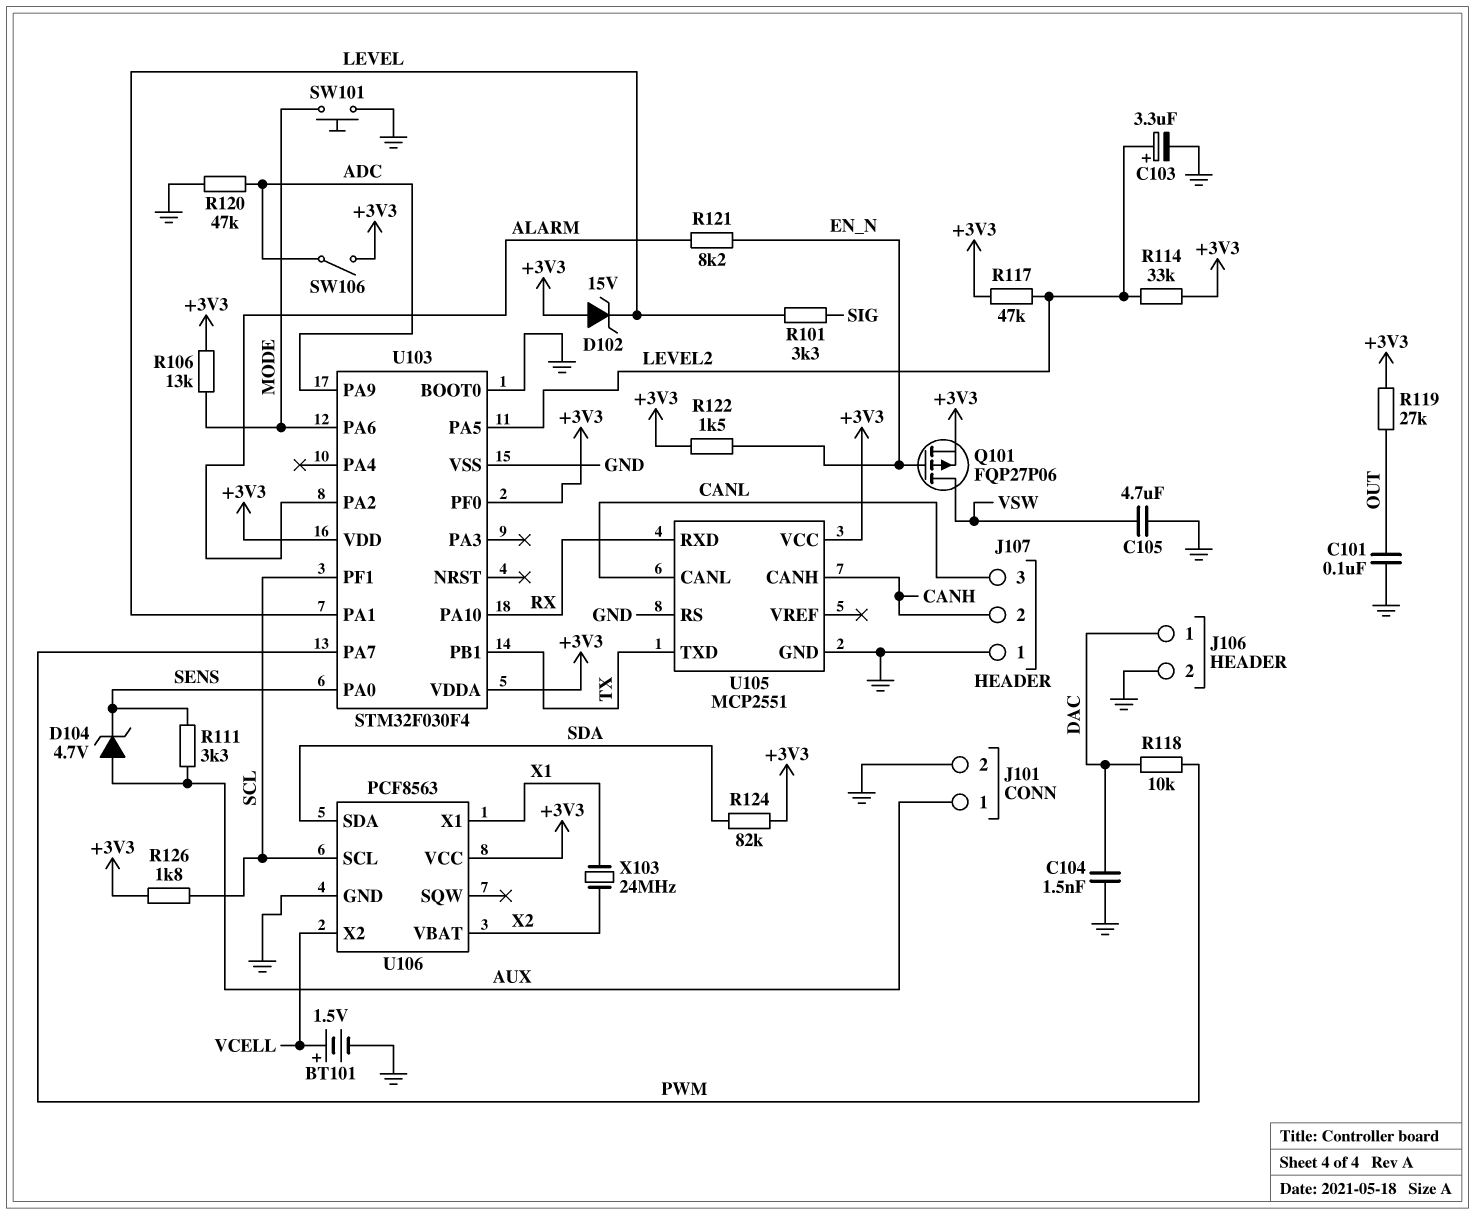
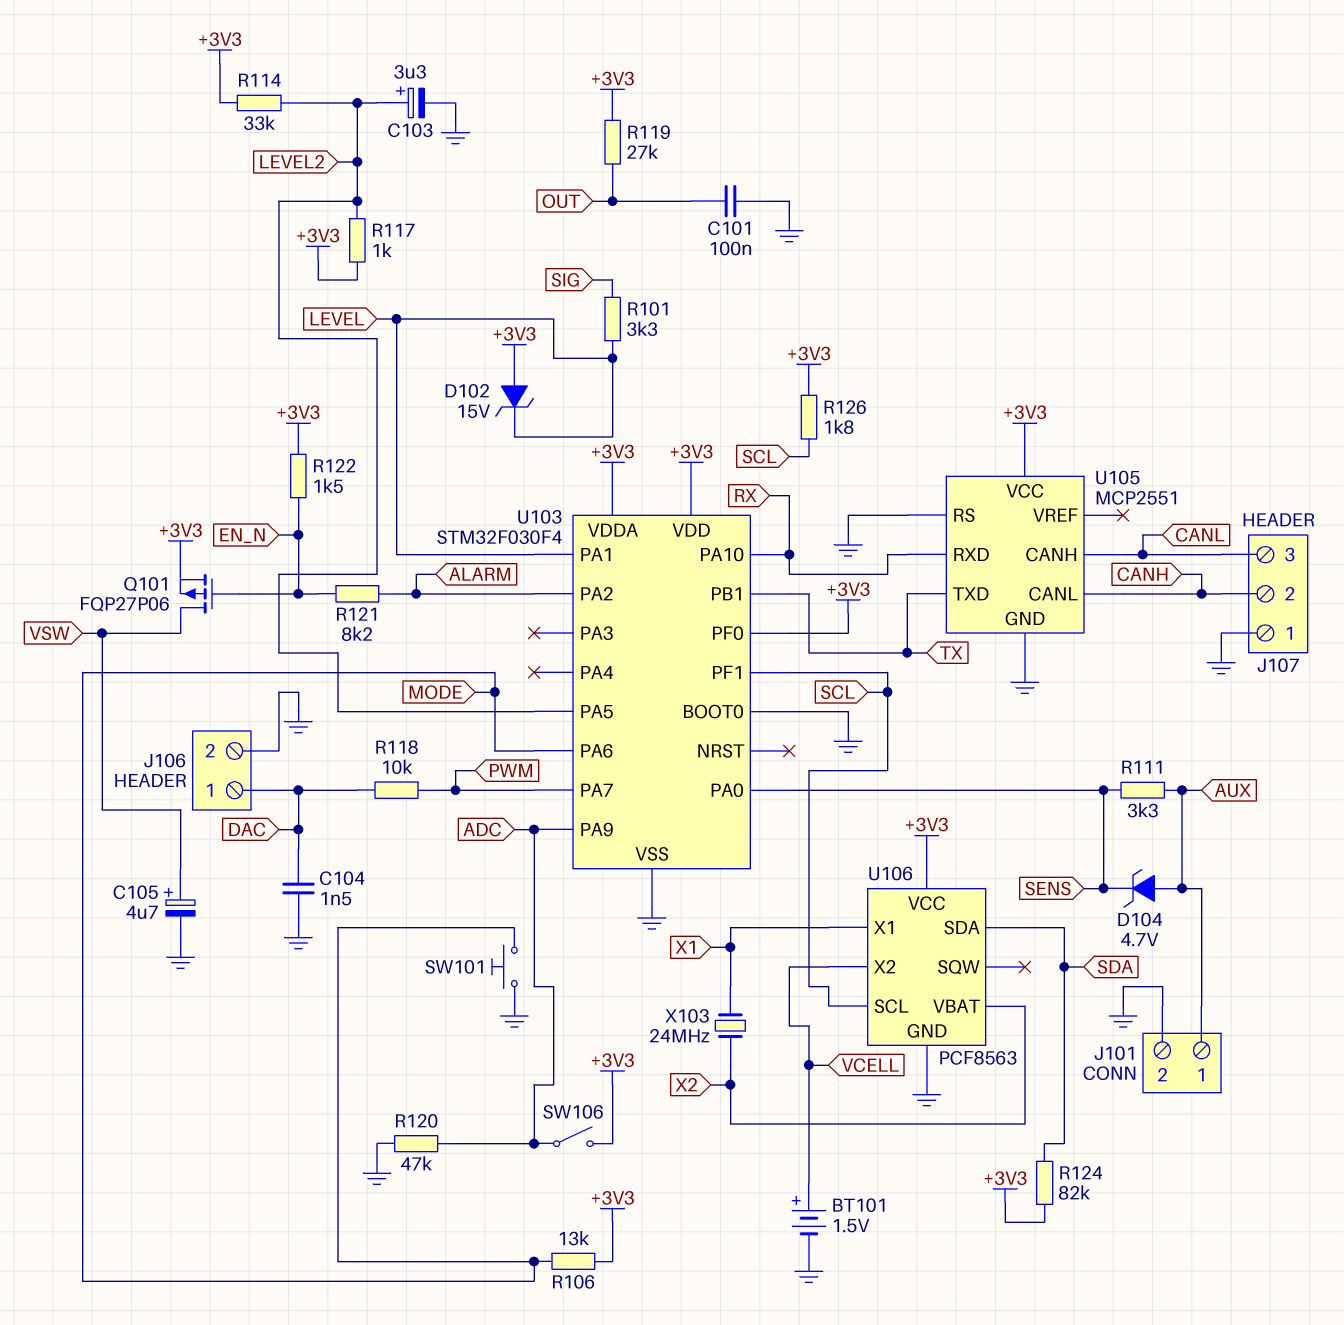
C105: 4.7uF (GND, VSW) -> 4.7uF (plus VSW, minus GND)
R117: 47k (+3V3, LEVEL2) -> 1k (+3V3, LEVEL2)
U105 pin CANH: CANH -> CANL
U105 pin CANL: CANL -> CANH

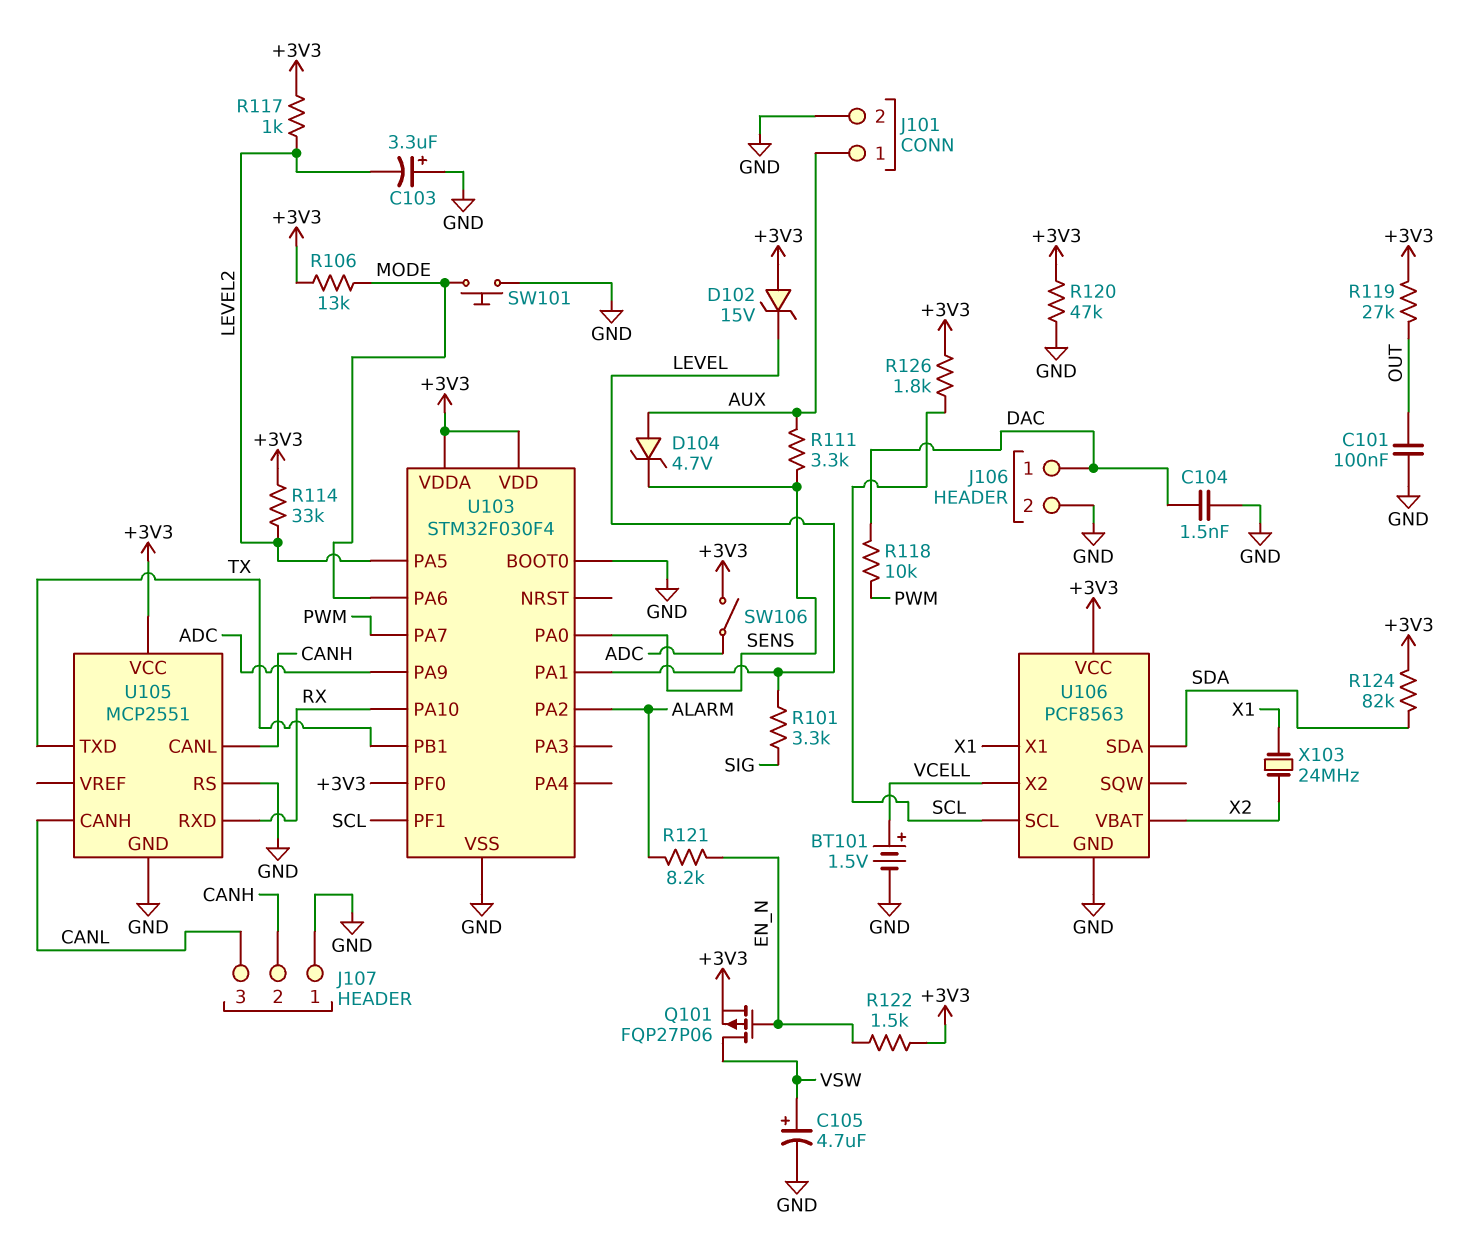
C103: 3.3uF (plus LEVEL2, minus GND) -> 3.3uF (plus GND, minus LEVEL2)
R120: 47k (ADC, GND) -> 47k (+3V3, GND)

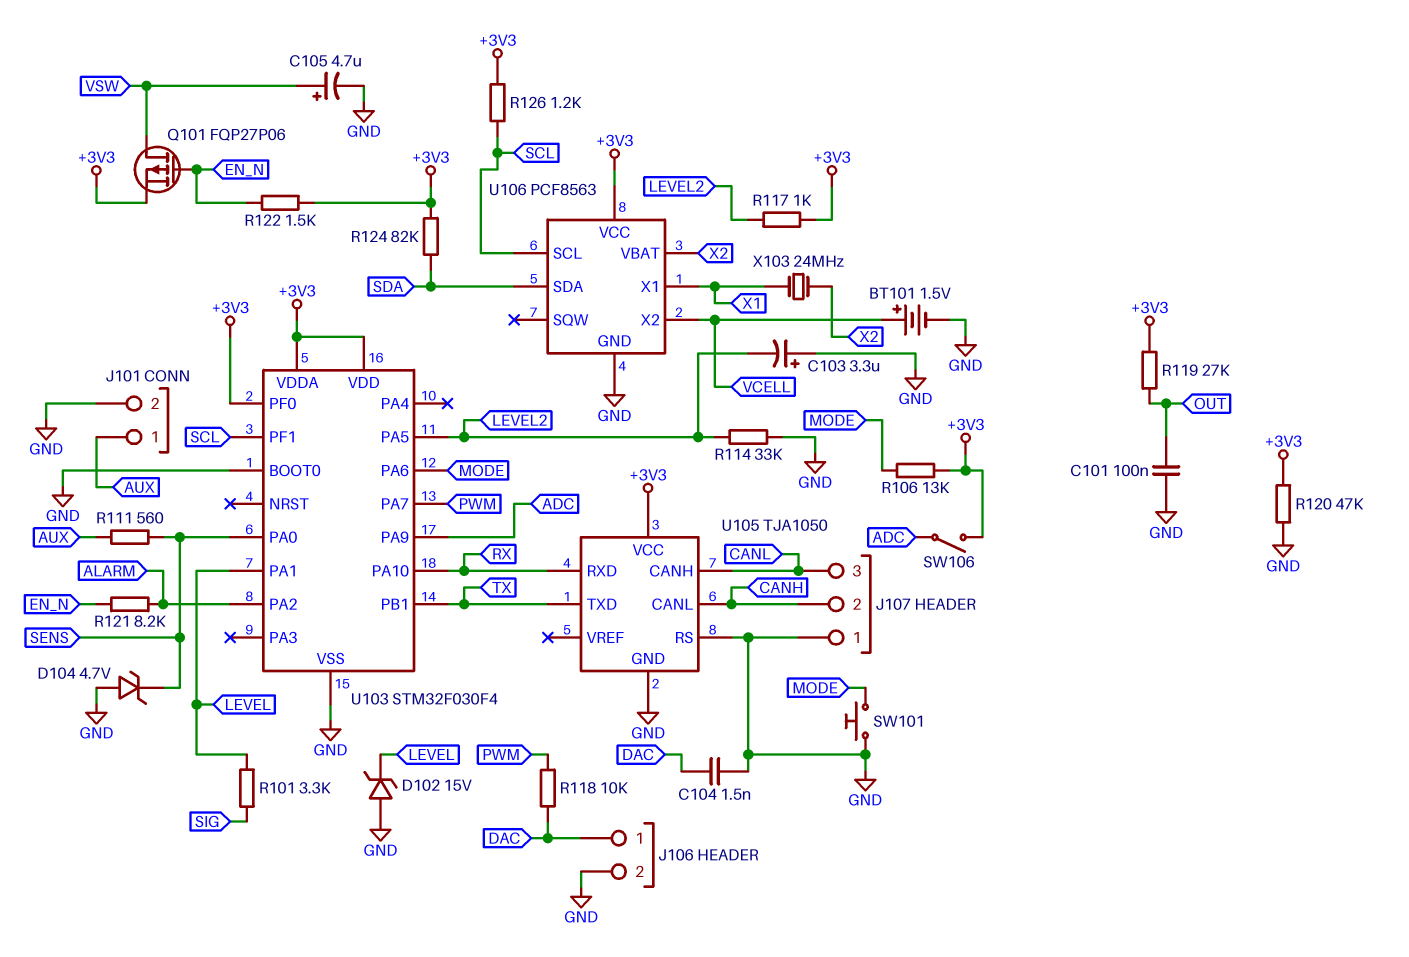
D102: zener 15V (A +3V3, K LEVEL) -> zener 15V (A GND, K LEVEL)
D104: zener 4.7V (A AUX, K SENS) -> zener 4.7V (A GND, K SENS)
R111: 3.3k (AUX, SENS) -> 560 (AUX, SENS)
R114: 33k (+3V3, LEVEL2) -> 33k (GND, LEVEL2)
R126: 1.8k (+3V3, SCL) -> 1.2k (+3V3, SCL)
U105: MCP2551 -> TJA1050

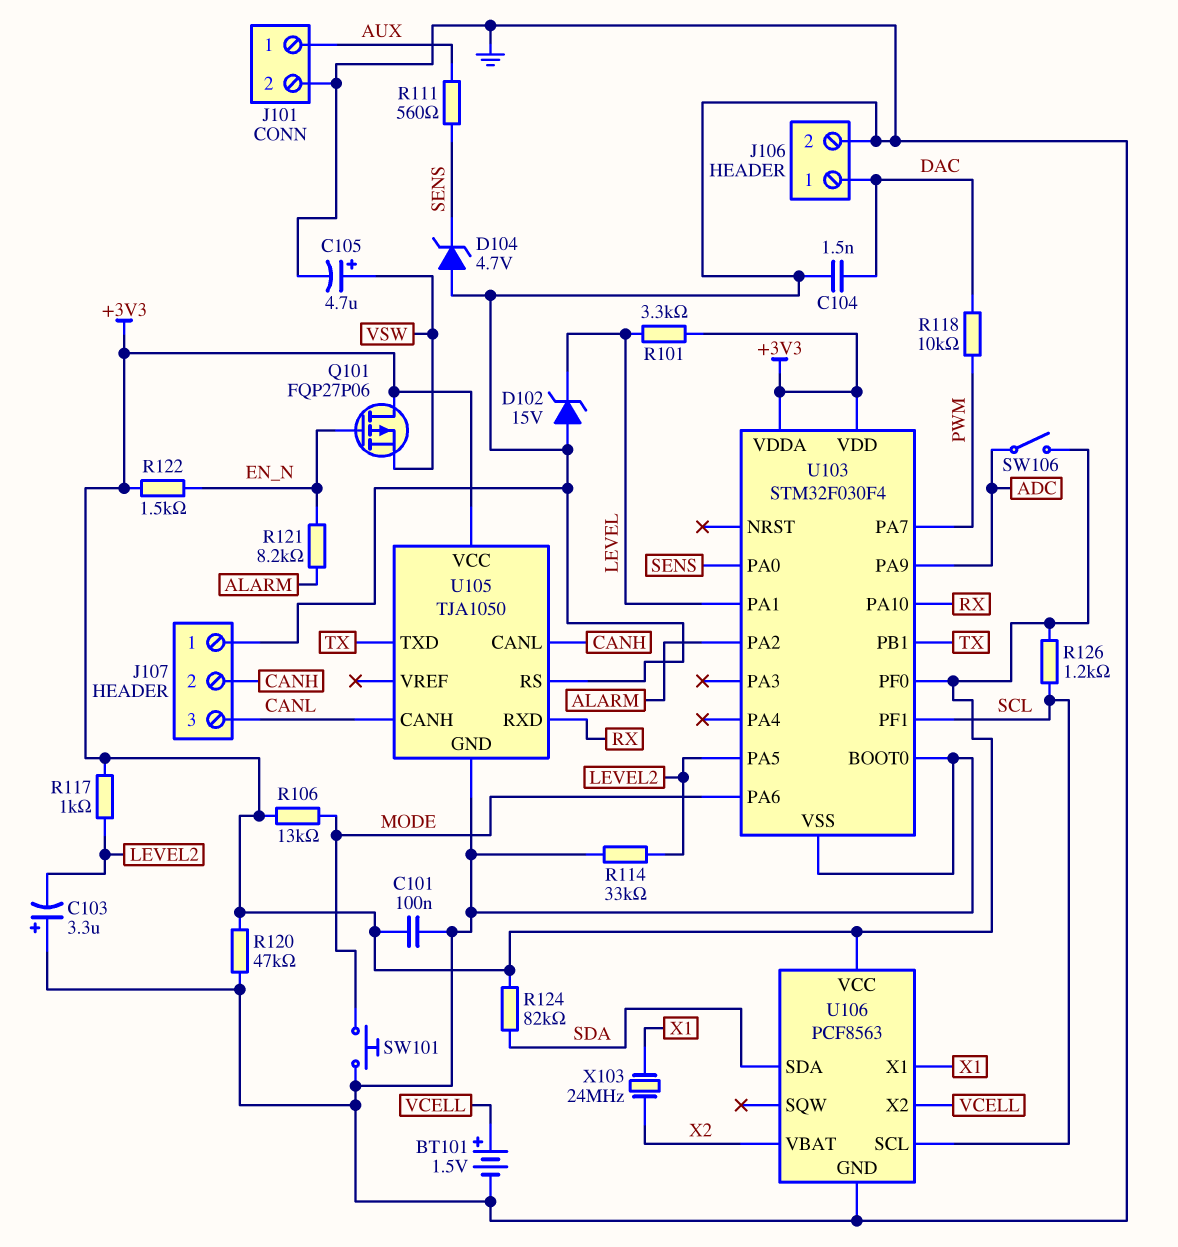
C101: 100nF (GND, OUT) -> 100nF (+3V3, GND)
Q101: PMOS FQP27P06 (G EN_N, D VSW, S +3V3) -> PMOS FQP27P06 (G EN_N, D +3V3, S VSW)
R101: 3.3k (LEVEL, SIG) -> 3.3k (+3V3, LEVEL)
R119: 27k (+3V3, OUT) -> none

